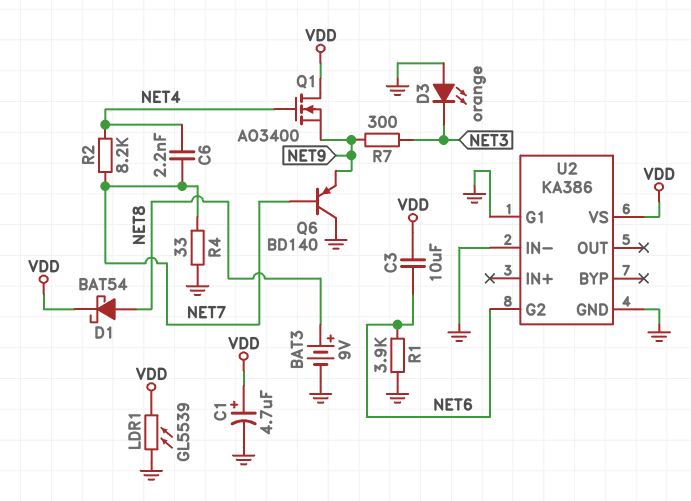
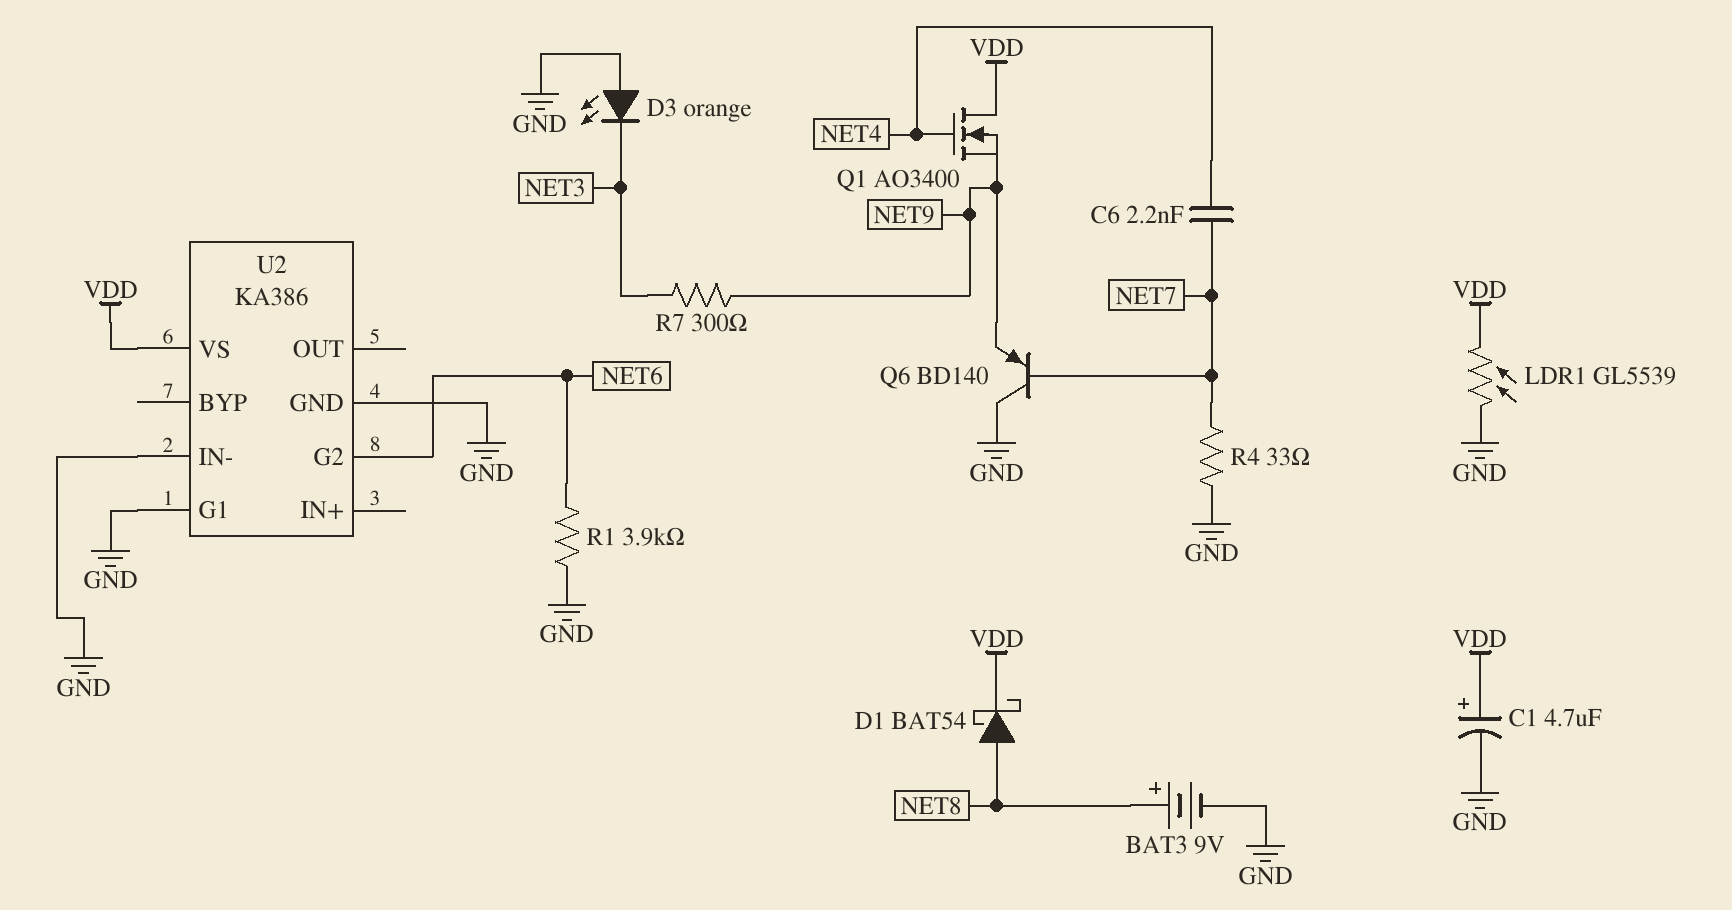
C3: 10uF (NET6, VDD) -> none
R2: 8.2k (NET4, NET7) -> none

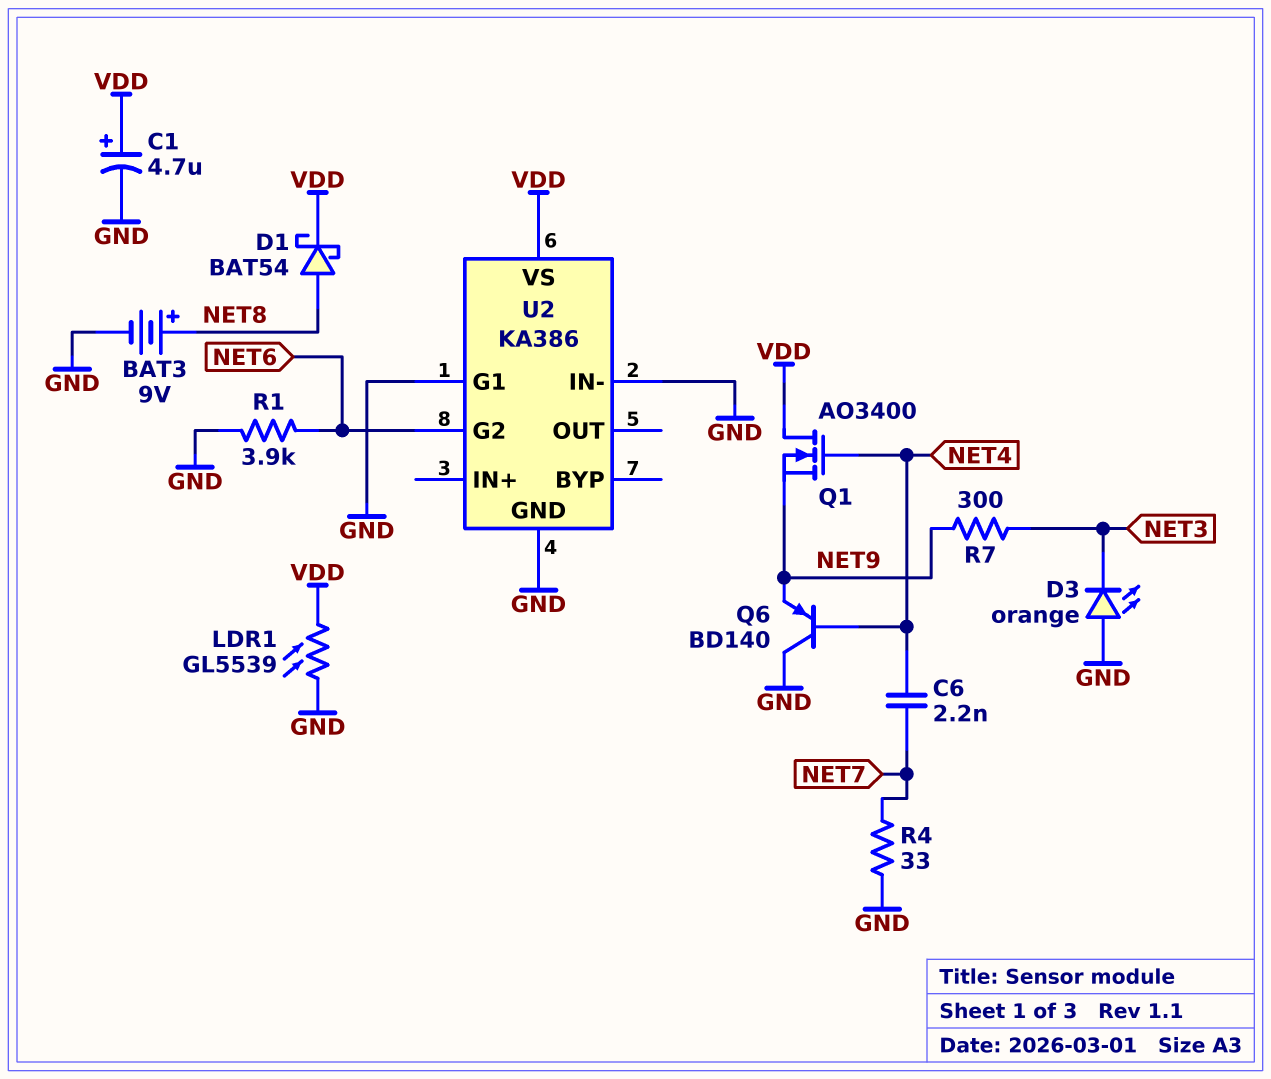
Q6: PNP BD140 (B NET7, C GND, E NET9) -> PNP BD140 (B NET4, C GND, E NET9)

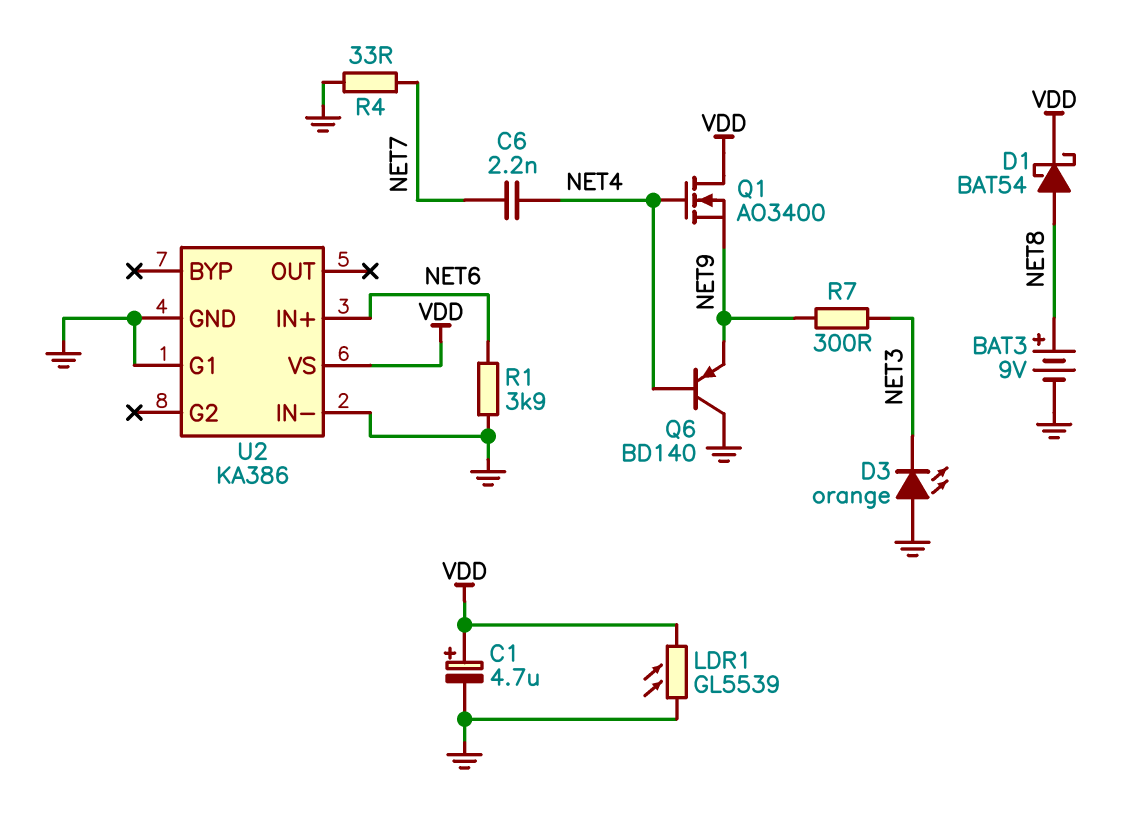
U2 pin G2: NET6 -> none
U2 pin IN+: none -> NET6

